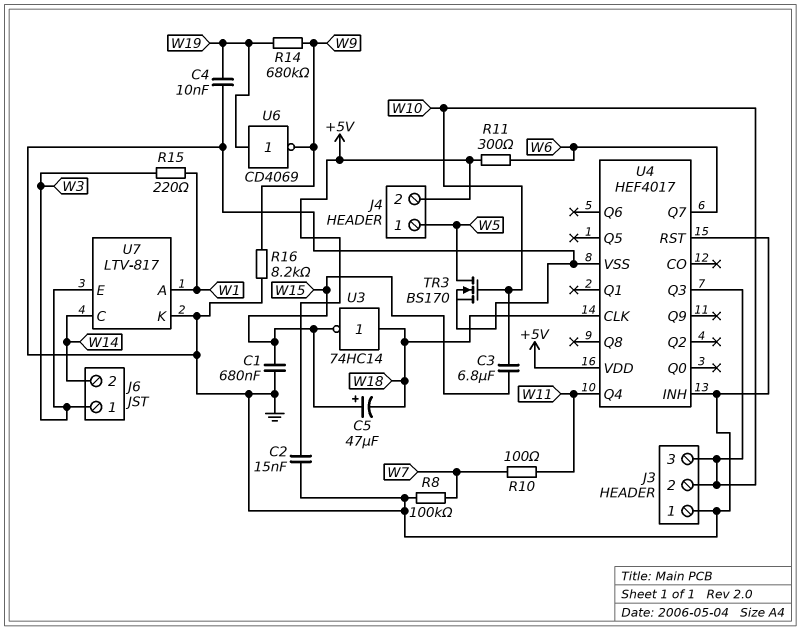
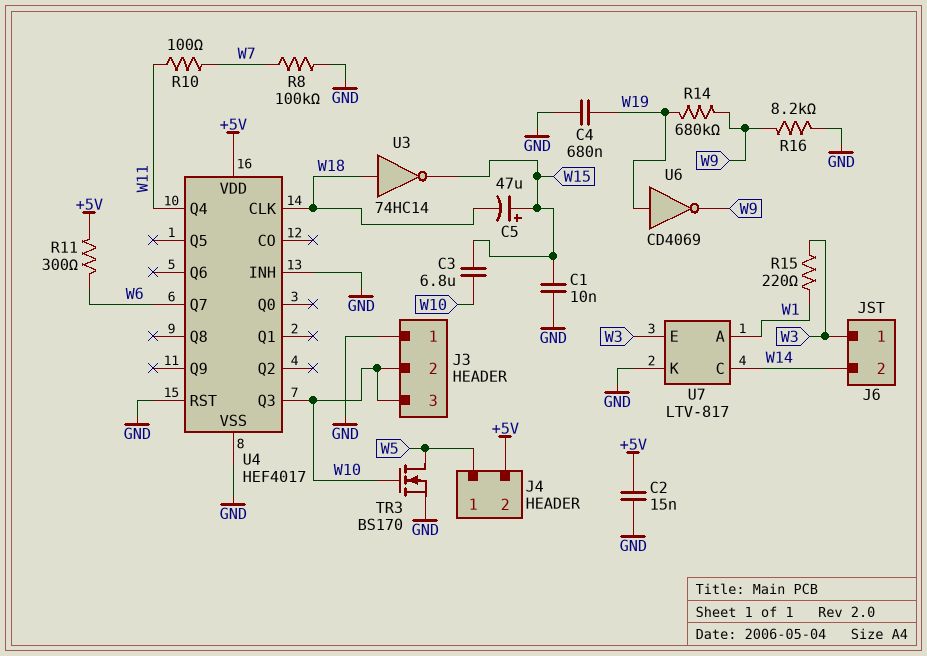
C1: 680nF (GND, W15) -> 10nF (GND, W15)
C4: 10nF (GND, W19) -> 680nF (GND, W19)

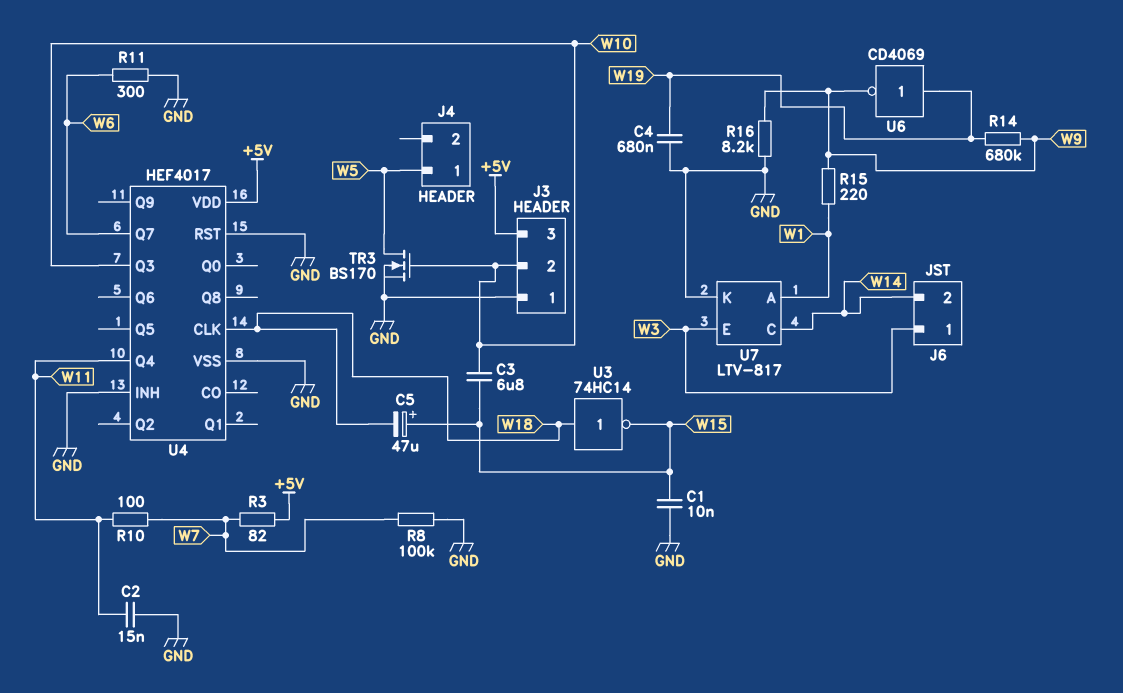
C2: 15nF (+5V, GND) -> 15nF (GND, W11)
J3 pin 3: W10 -> +5V
J4 pin 2: +5V -> none
R3: none -> 82 (+5V, W7)
R11: 300 (+5V, W6) -> 300 (GND, W6)
R15: 220 (W1, W3) -> 220 (W1, W9)

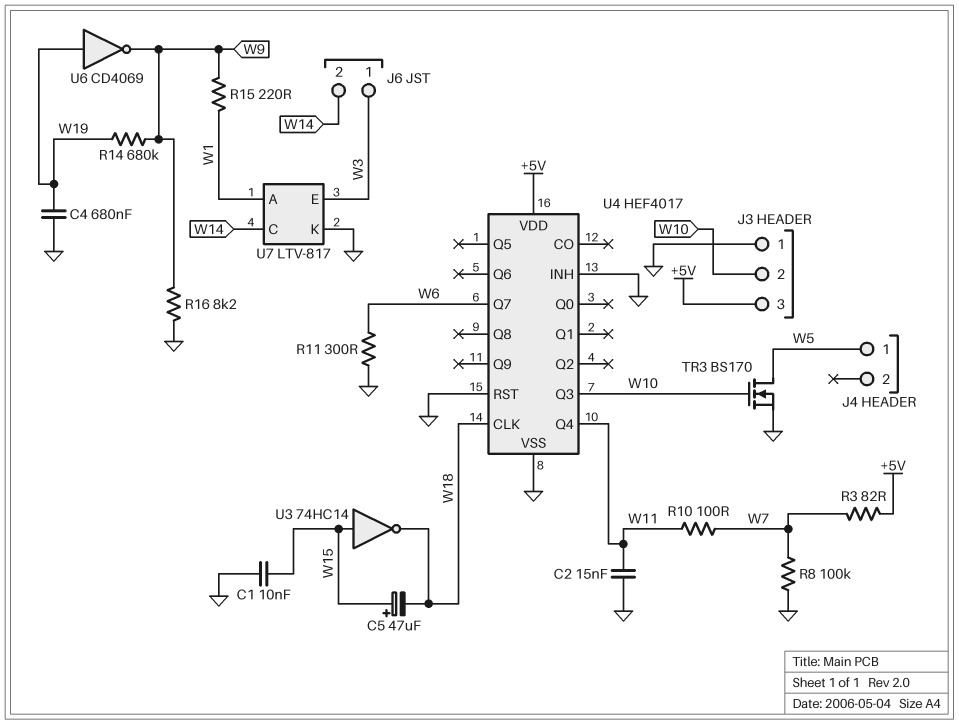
C3: 6.8uF (W10, W15) -> none
U3: NOT 74HC14 (in W18, out W15) -> NOT 74HC14 (in W15, out W18)

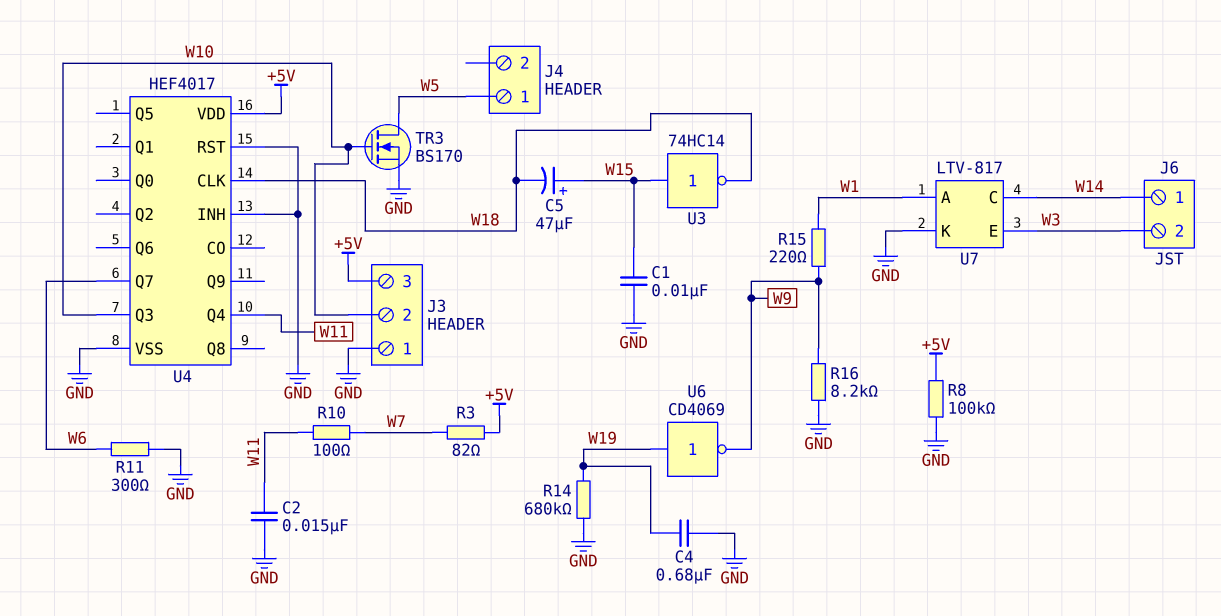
J6 pin 1: W3 -> W14
J6 pin 2: W14 -> W3
R8: 100k (GND, W7) -> 100k (+5V, GND)
R14: 680k (W9, W19) -> 680k (GND, W19)

